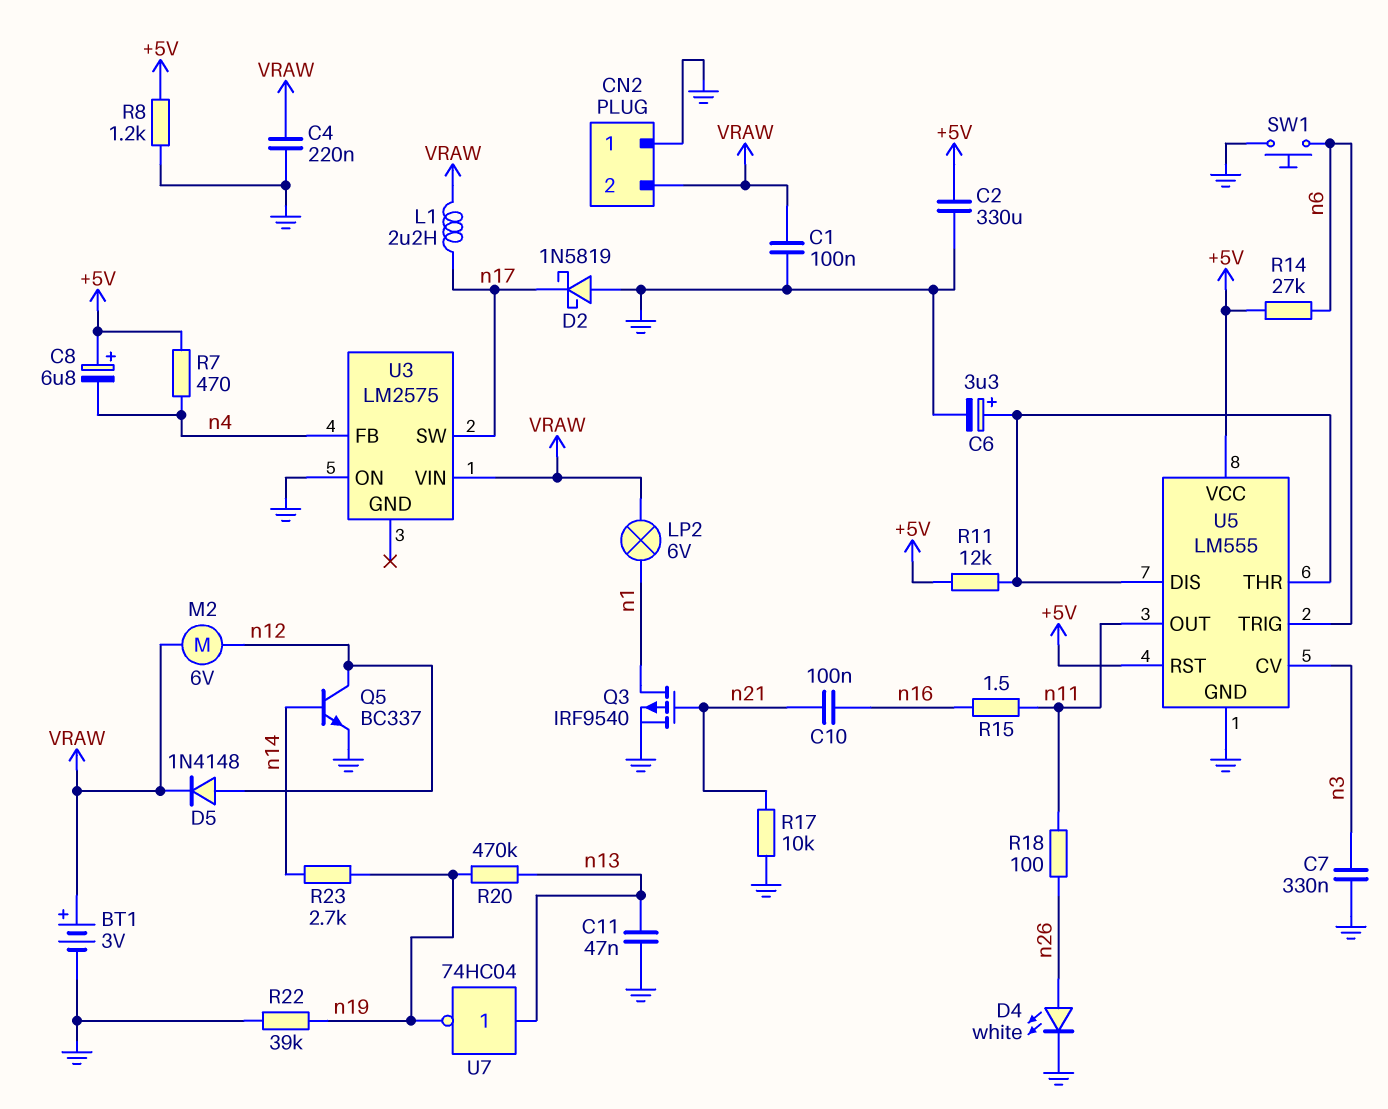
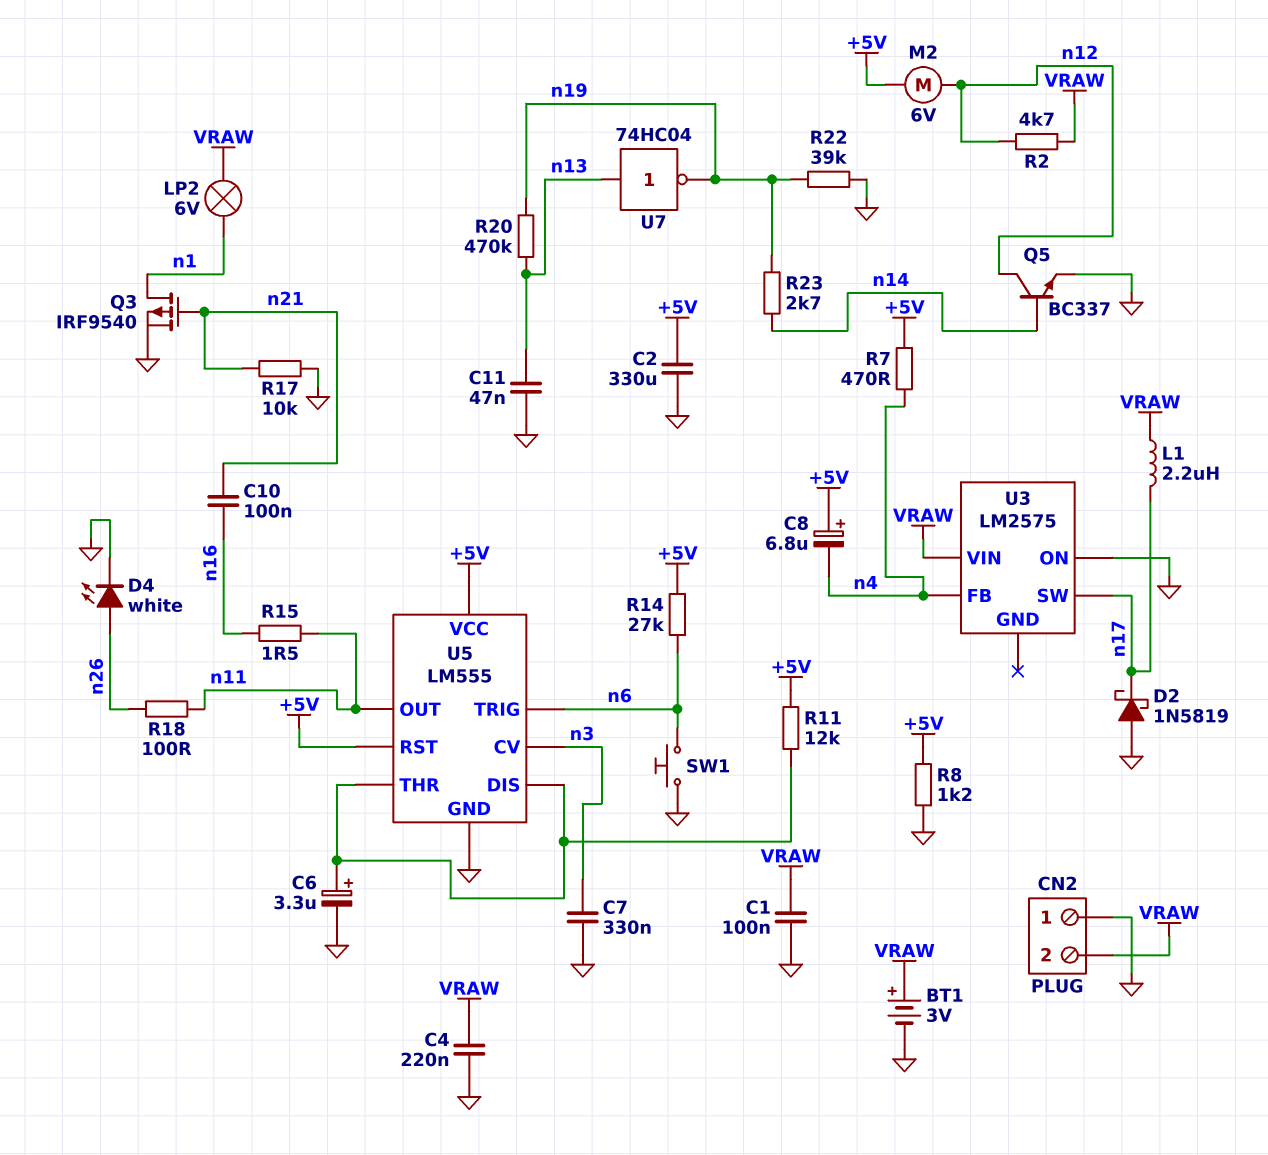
D5: diode 1N4148 (A n12, K VRAW) -> none
M2: motor 6V (VRAW, n12) -> motor 6V (+5V, n12)
R2: none -> 4.7k (VRAW, n12)

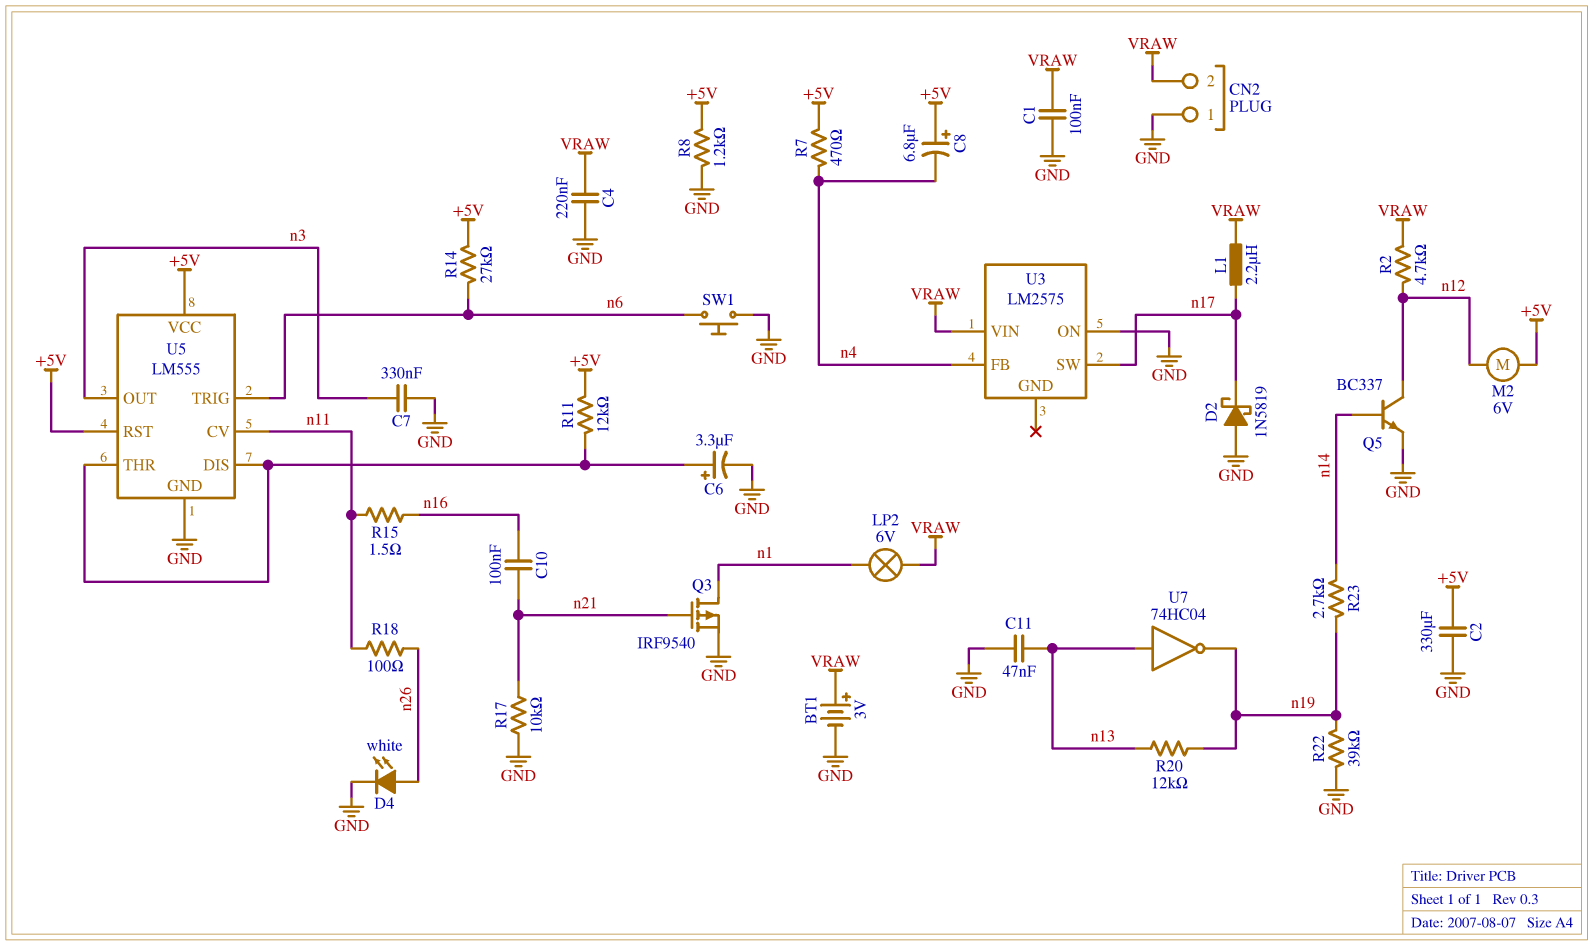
R20: 470k (n13, n19) -> 12k (n13, n19)
U5 pin CV: n3 -> n11
U5 pin OUT: n11 -> n3

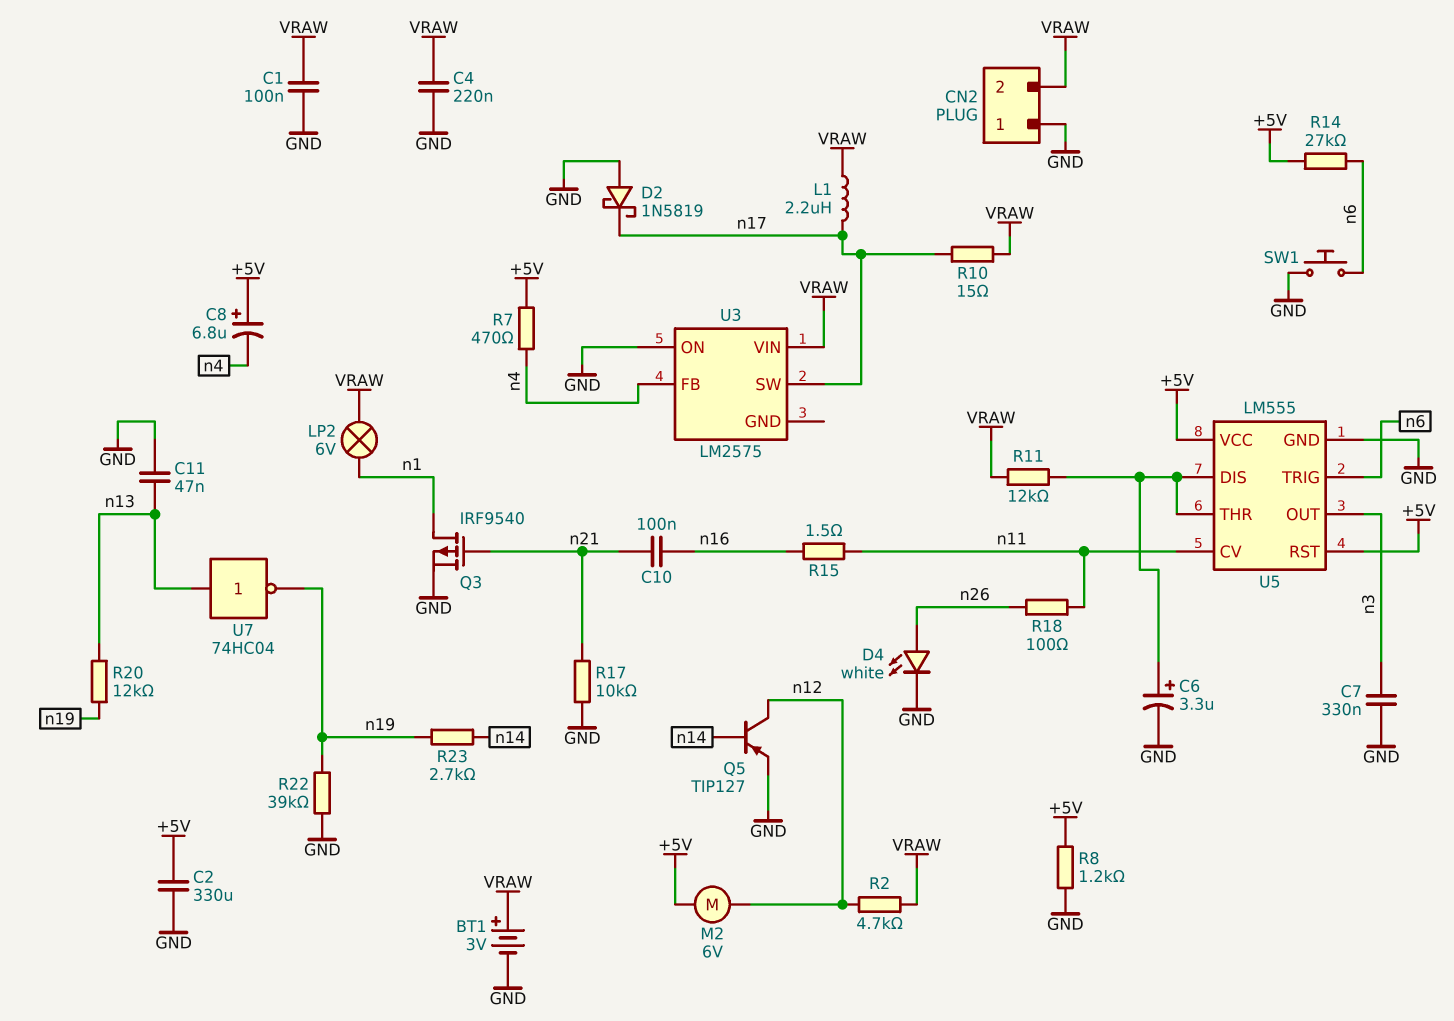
Q5: NPN BC337 (B n14, C n12, E GND) -> PNP TIP127 (B n14, C n12, E GND)
R10: none -> 15 (VRAW, n17)
R11: 12k (+5V, U5/DIS) -> 12k (U5/DIS, VRAW)

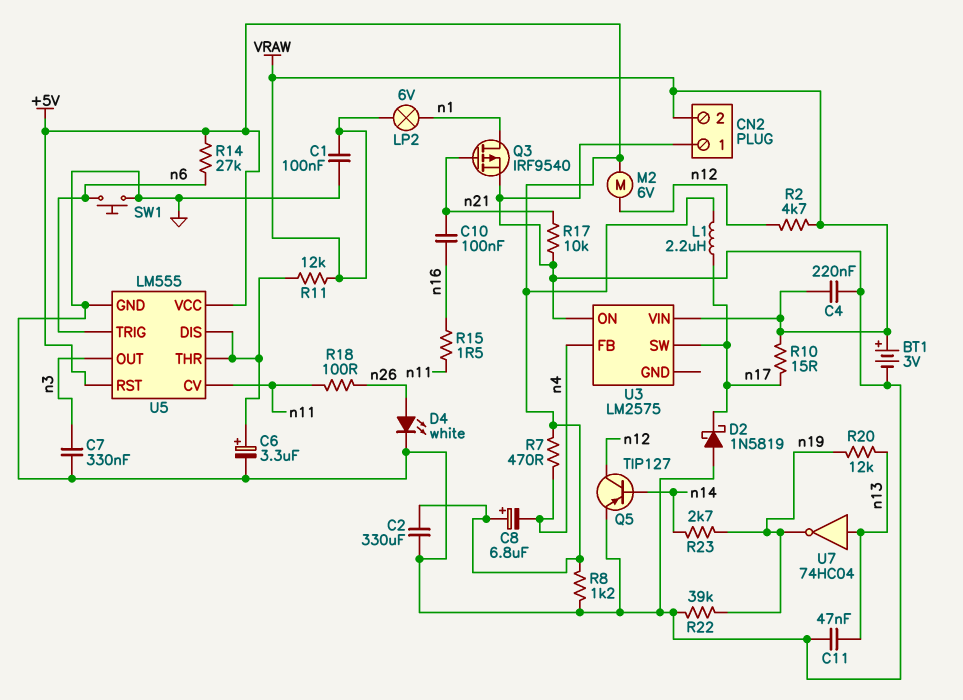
L1: 2.2uH (VRAW, n17) -> 2.2uH (+5V, n17)

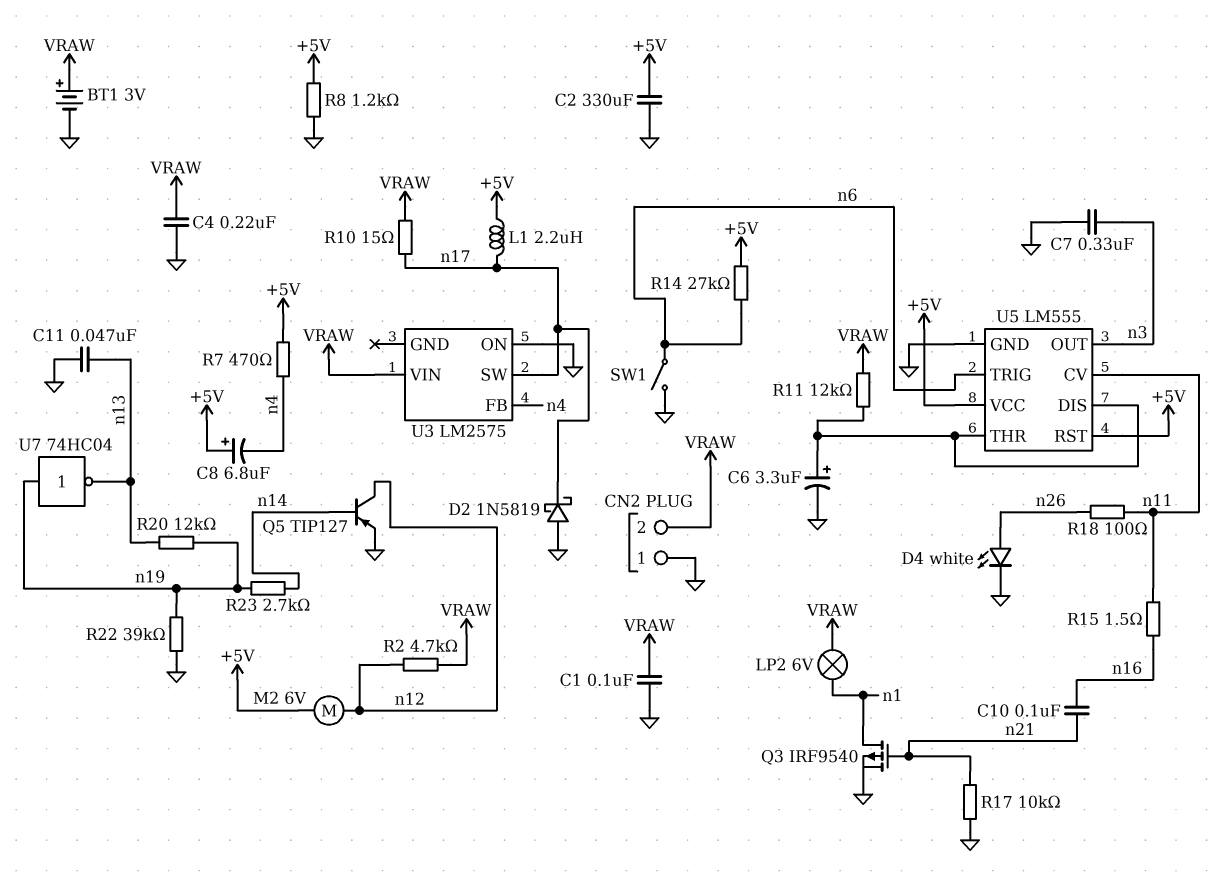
SW1: button (GND, n6) -> switch (GND, n6)
U7: NOT 74HC04 (in n13, out n19) -> NOT 74HC04 (in n19, out n13)

